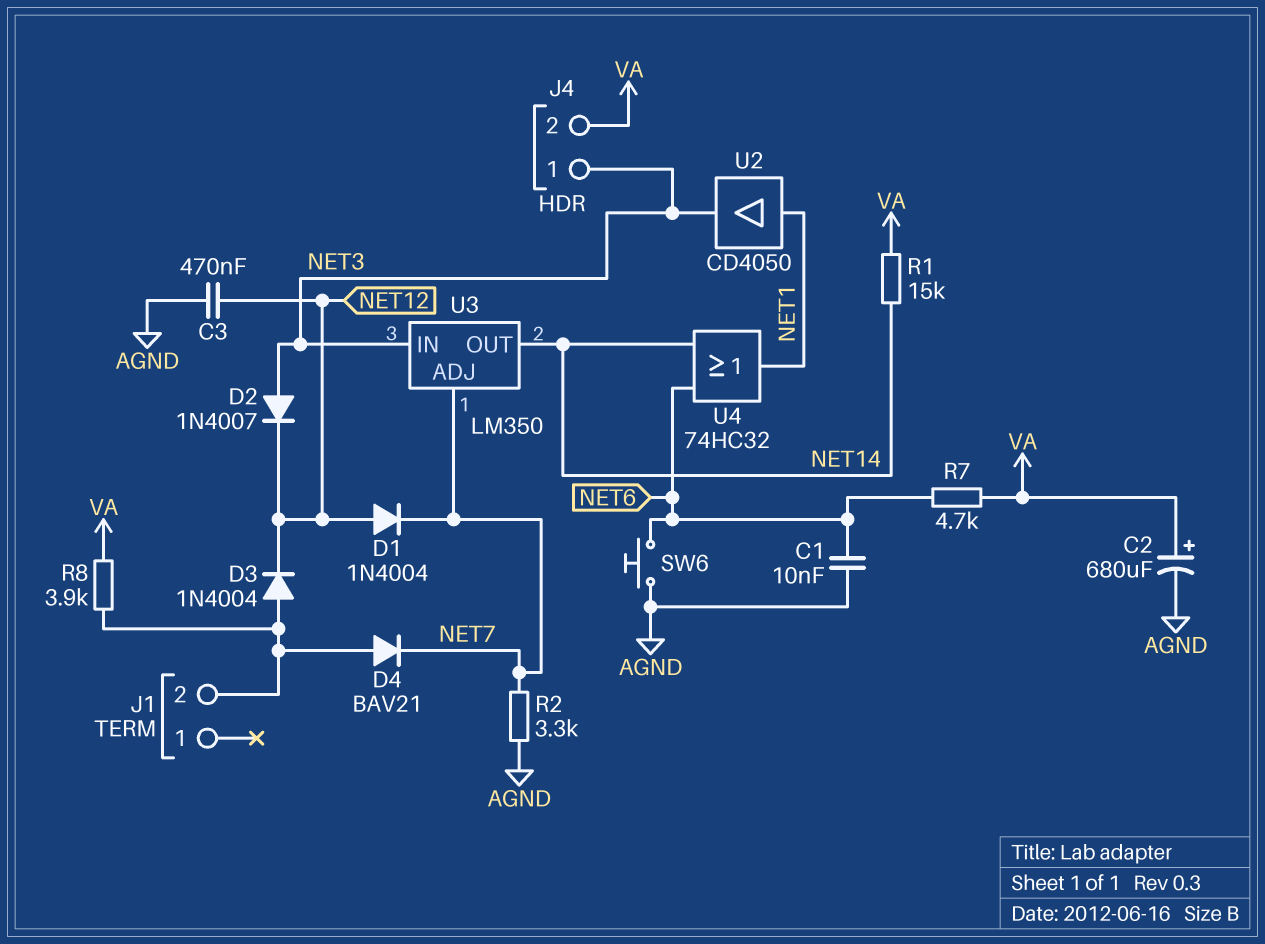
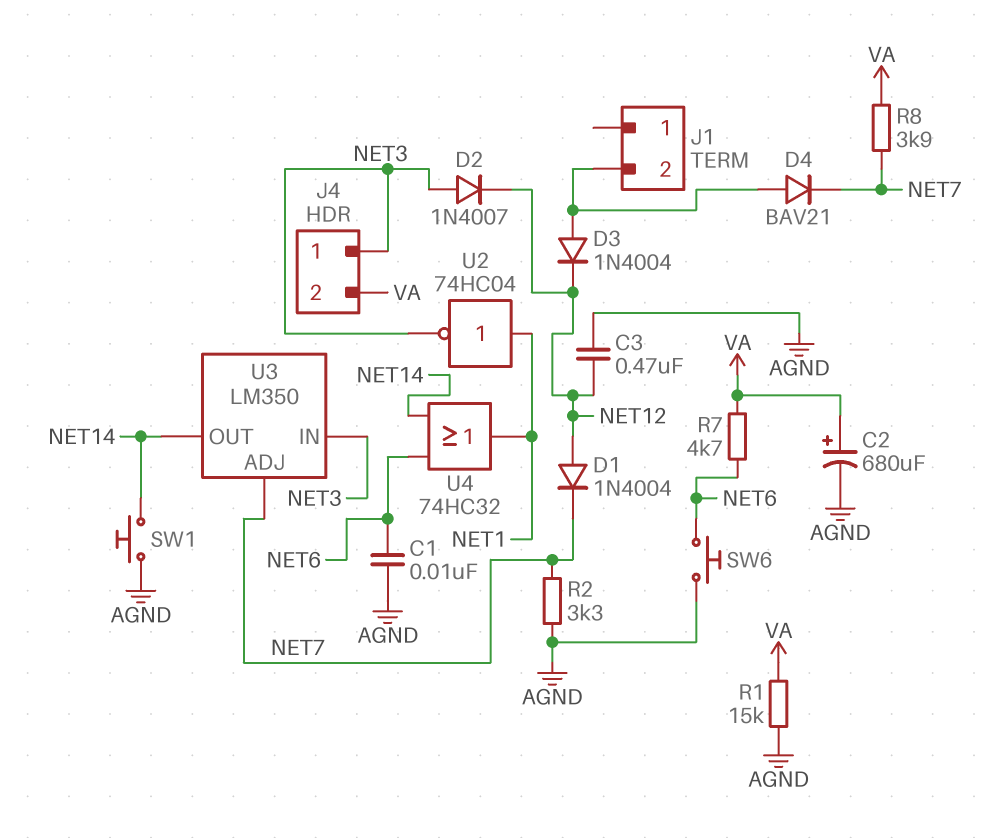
R1: 15k (NET14, VA) -> 15k (AGND, VA)
R8: 3.9k (J1/2, VA) -> 3.9k (NET7, VA)
SW1: none -> button (AGND, NET14)
U2: buffer CD4050 (in NET1, out NET3) -> NOT 74HC04 (in NET1, out NET3)

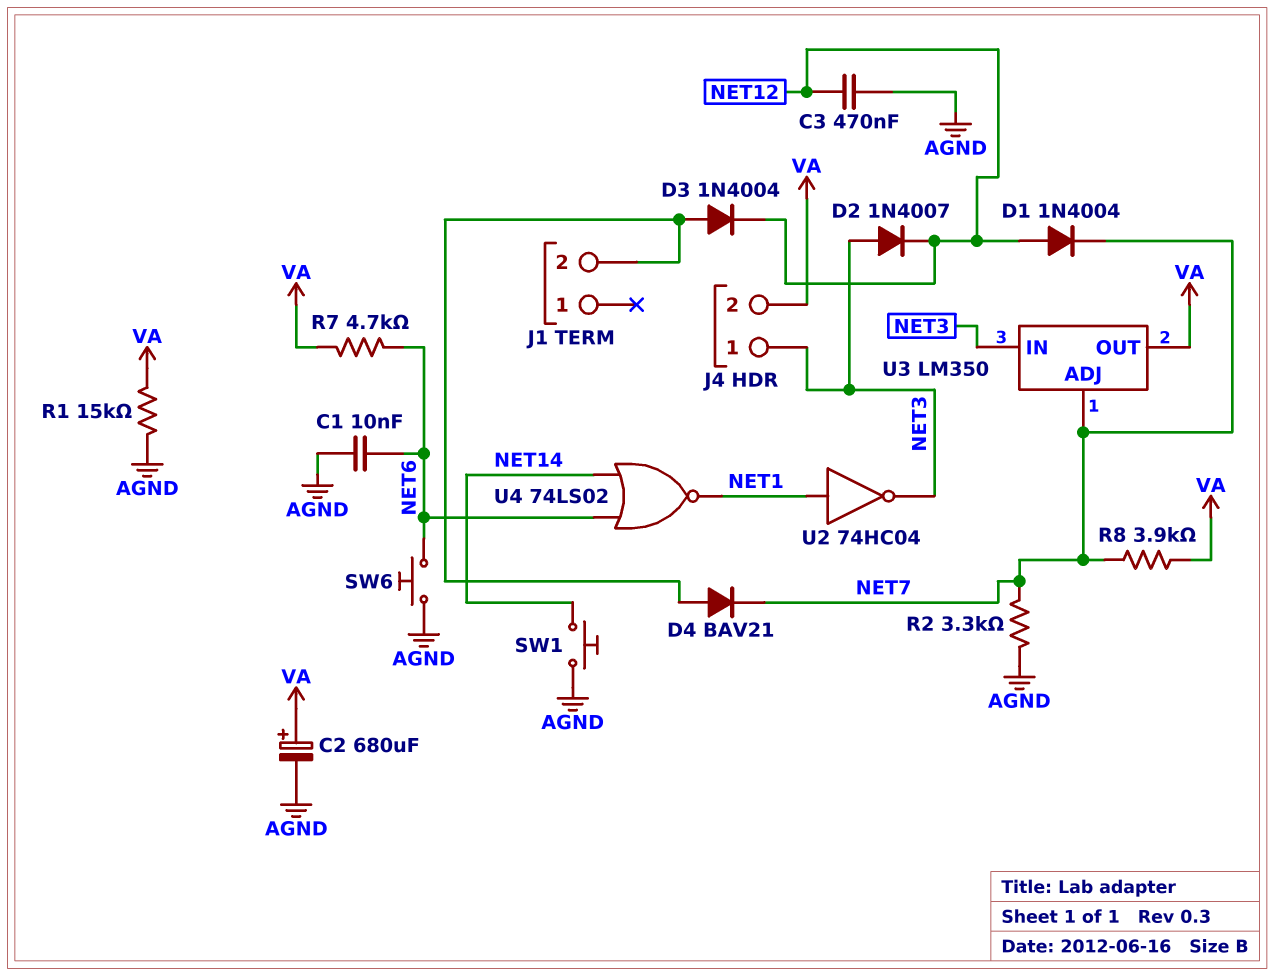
U3 pin OUT: NET14 -> VA
U4: OR 74HC32 (in NET6, in NET14, out NET1) -> NOR 74LS02 (in NET6, in NET14, out NET1)

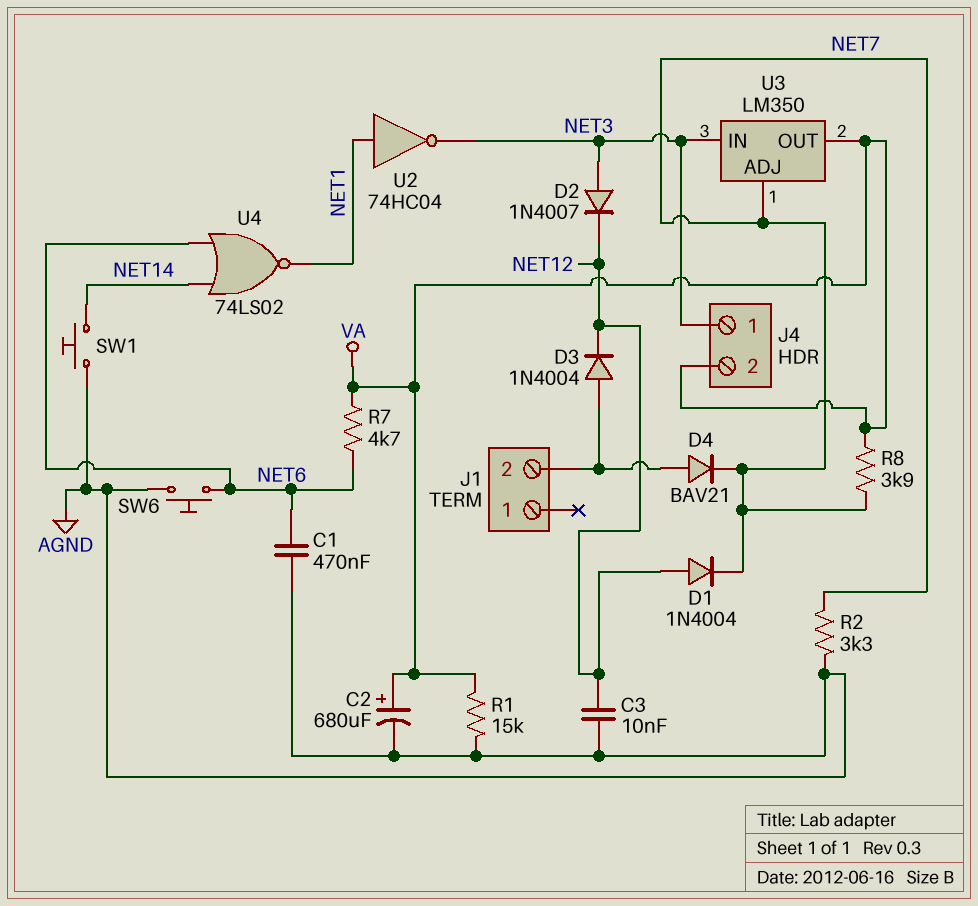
C1: 10nF (AGND, NET6) -> 470nF (AGND, NET6)
C3: 470nF (AGND, NET12) -> 10nF (AGND, NET12)

